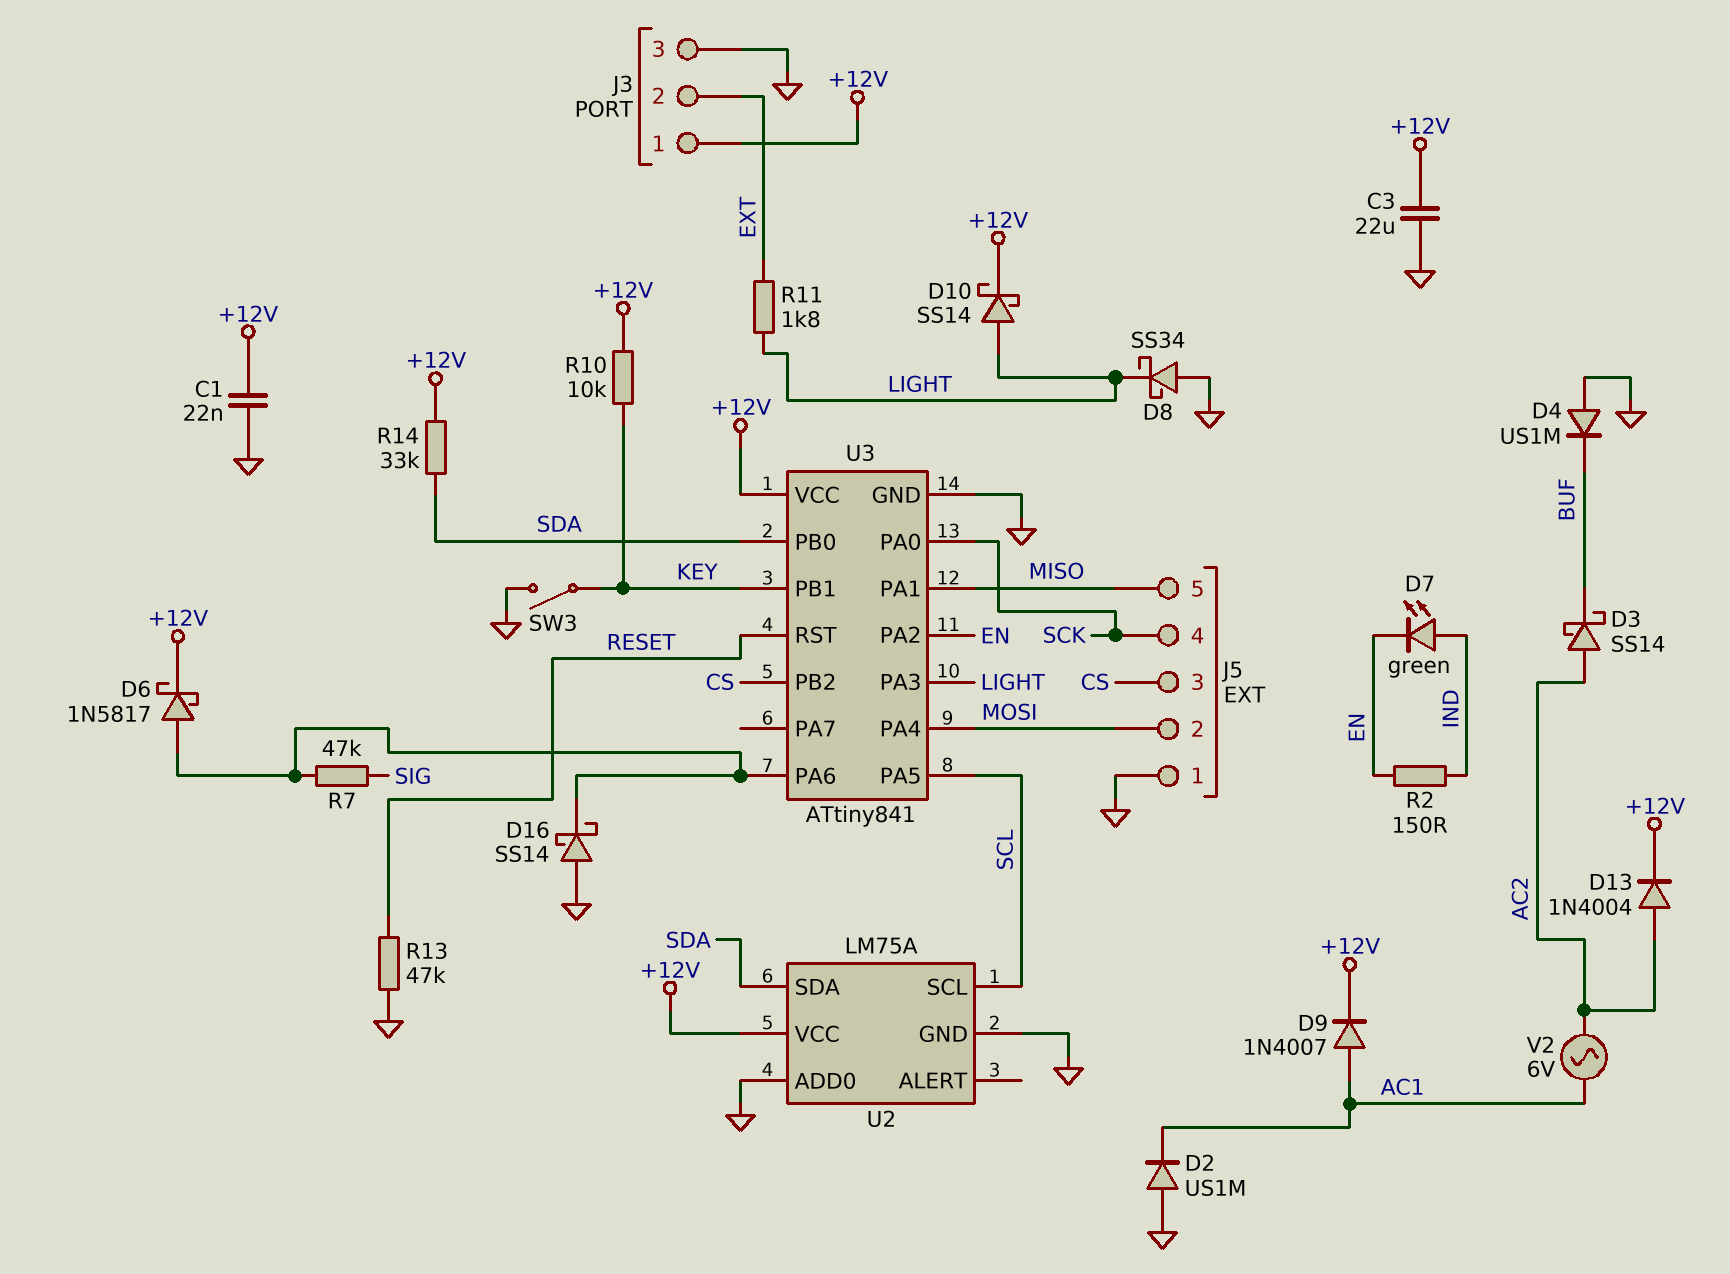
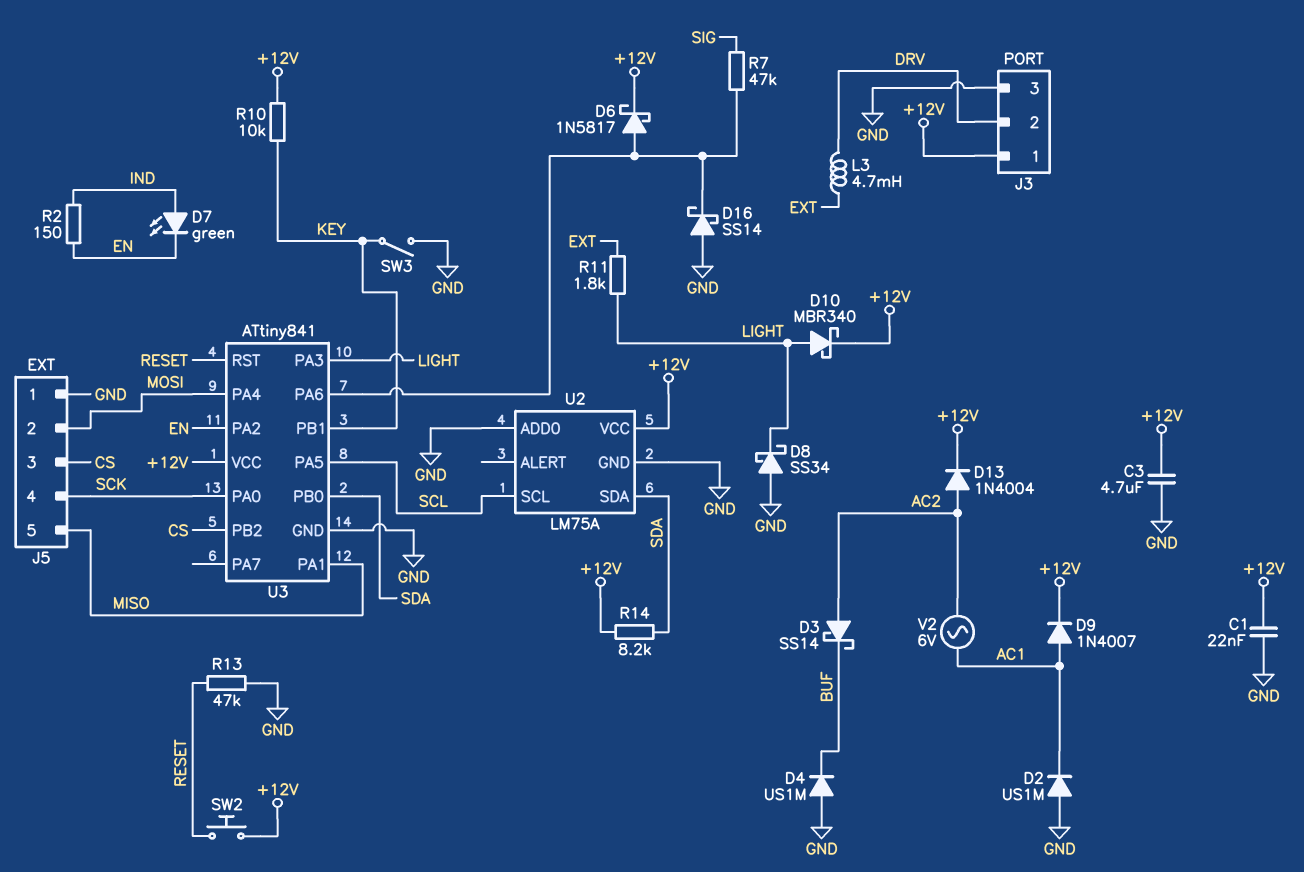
C3: 22uF (+12V, GND) -> 4.7uF (+12V, GND)
D10: schottky SS14 (A LIGHT, K +12V) -> schottky MBR340 (A LIGHT, K +12V)
J3 pin 2: EXT -> DRV
L3: none -> 4.7mH (DRV, EXT)
R14: 33k (+12V, SDA) -> 8.2k (+12V, SDA)
SW2: none -> button (+12V, RESET)

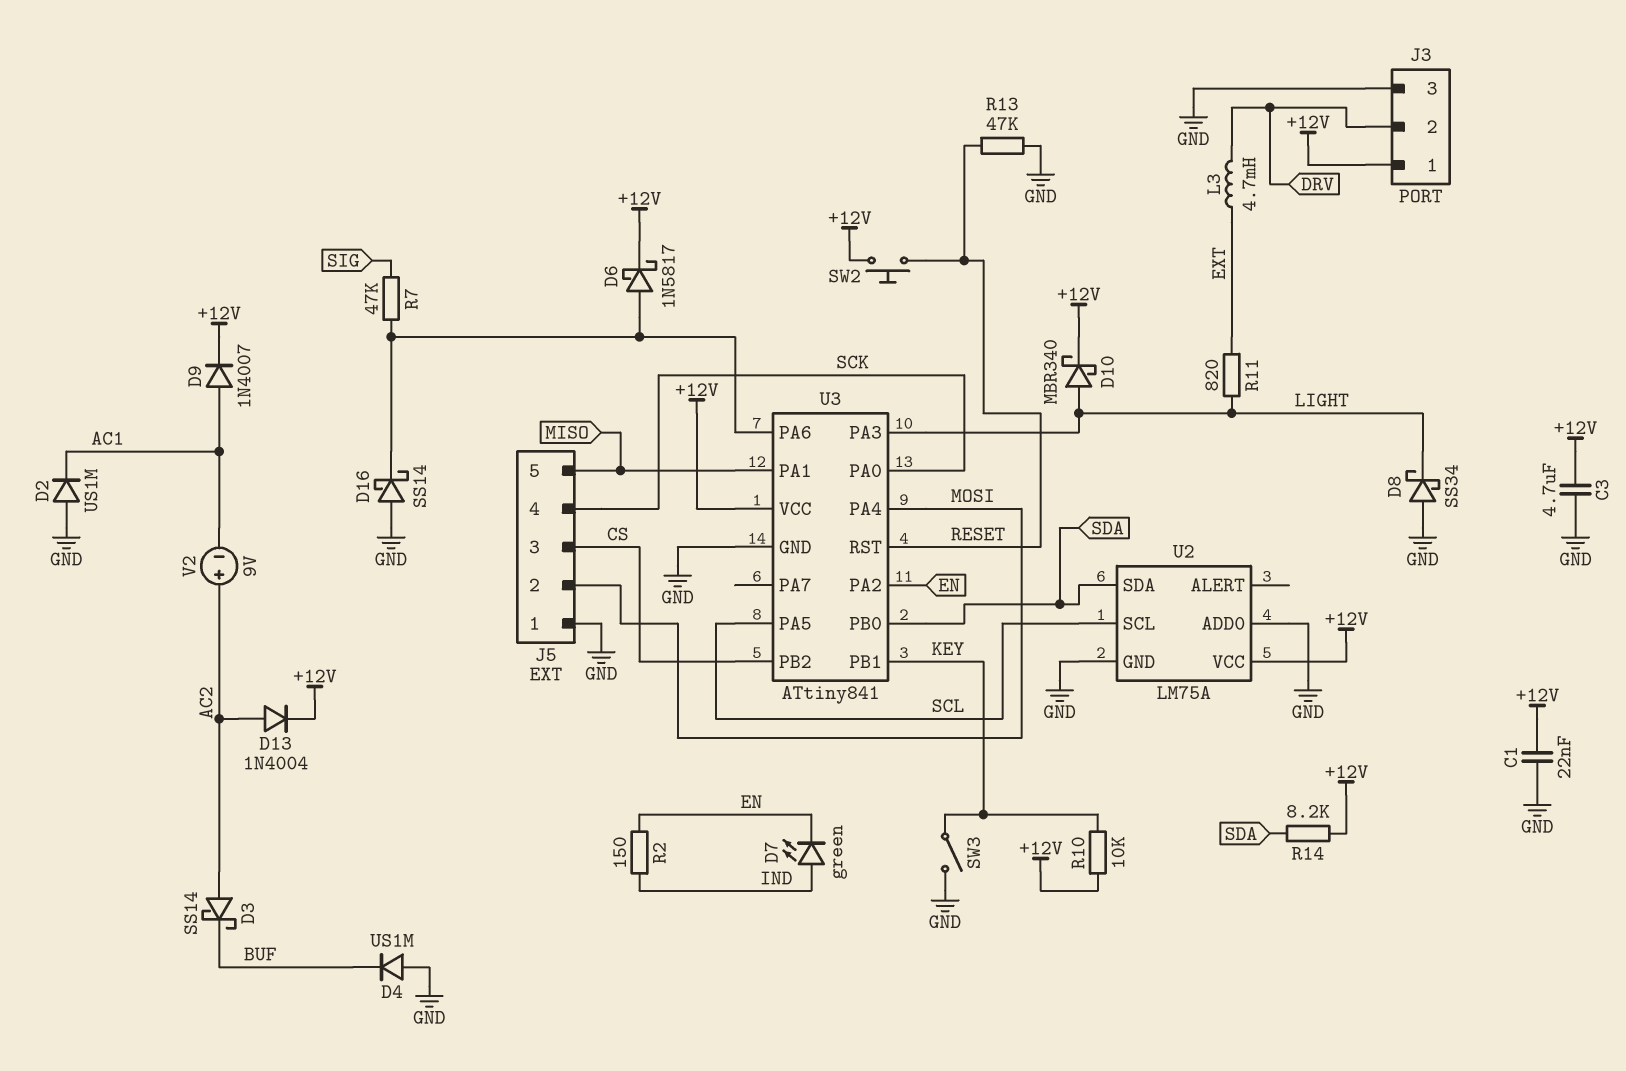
R11: 1.8k (EXT, LIGHT) -> 820 (EXT, LIGHT)
V2: AC 6V (AC1, AC2) -> 9V (plus AC2, minus AC1)

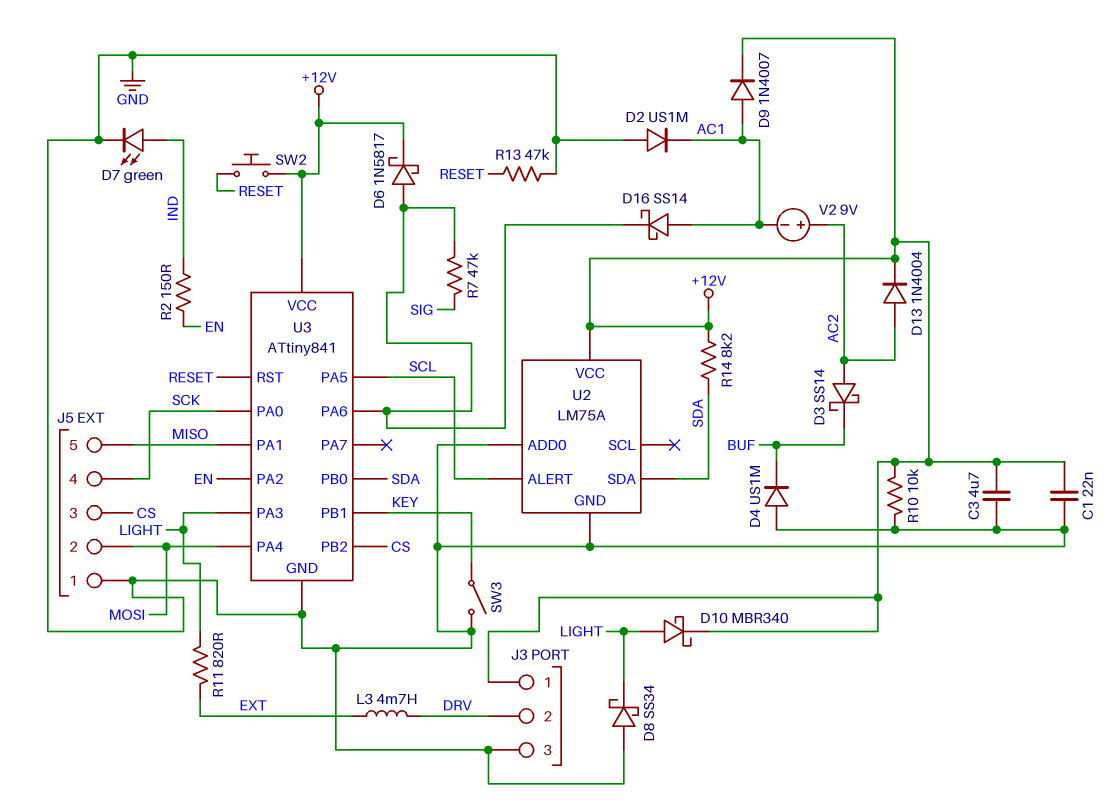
D7: LED green (A IND, K EN) -> LED green (A IND, K GND)
D16: schottky SS14 (A GND, K U3/PA6) -> schottky SS14 (A AC1, K U3/PA6)
R10: 10k (+12V, KEY) -> 10k (+12V, GND)
U2 pin ALERT: none -> SCL
U2 pin SCL: SCL -> none

